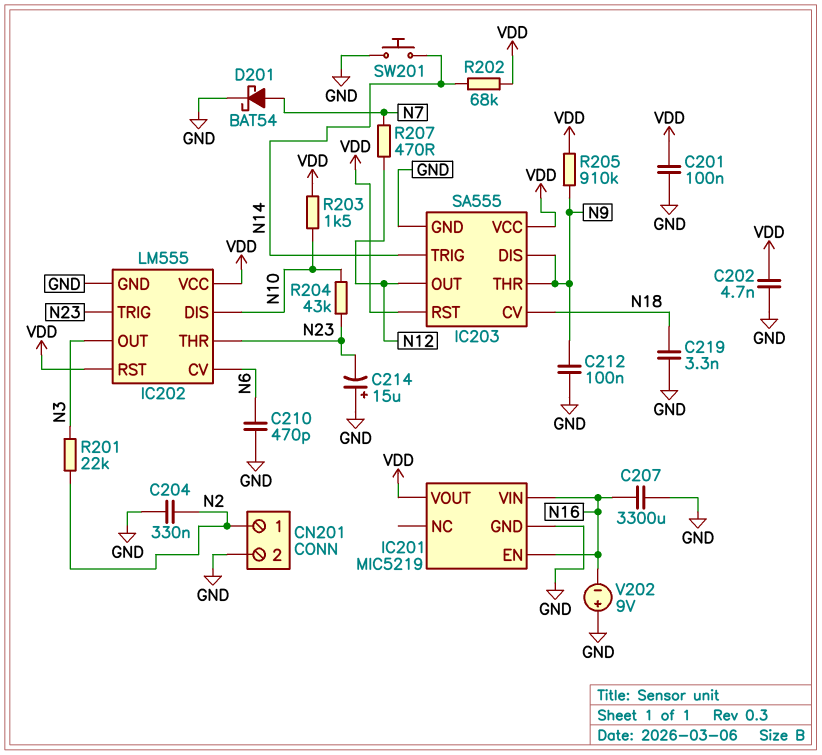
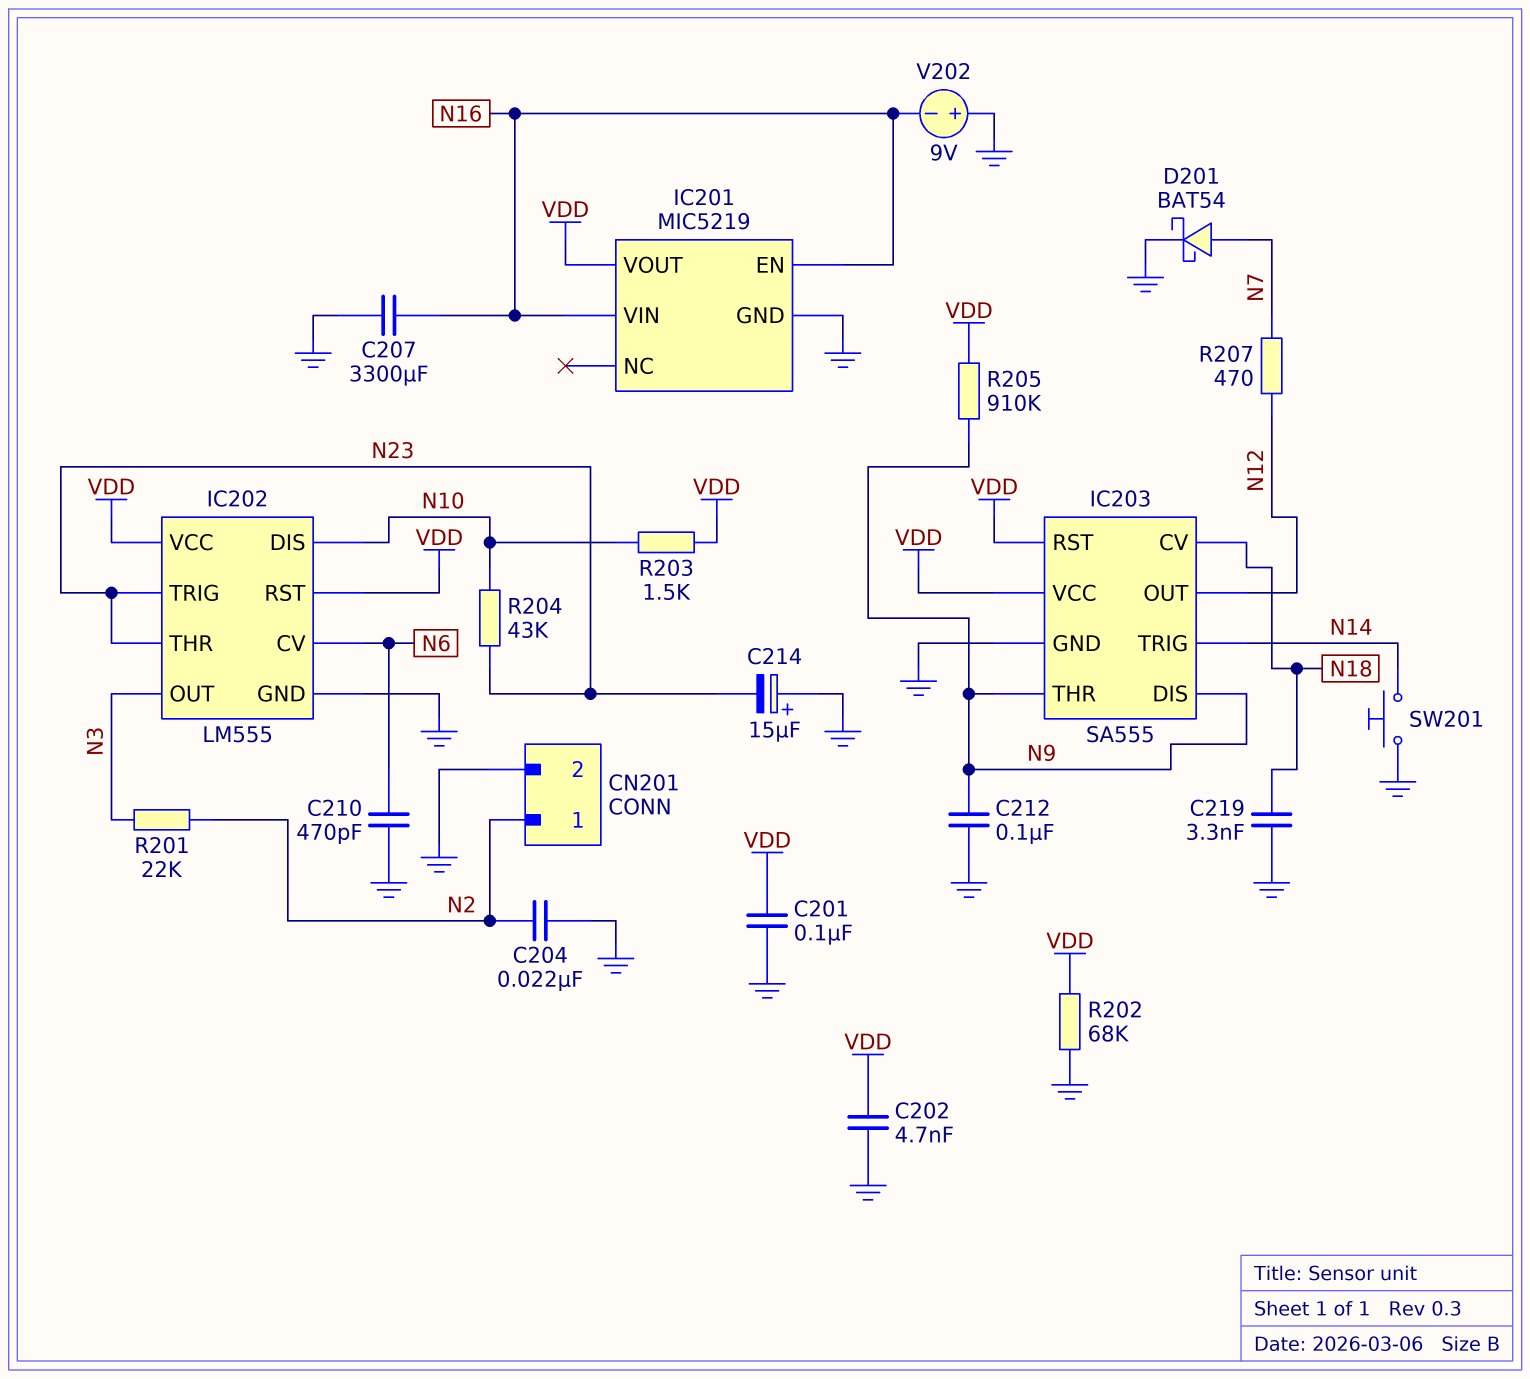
C204: 330nF (GND, N2) -> 22nF (GND, N2)
R202: 68k (N14, VDD) -> 68k (GND, VDD)

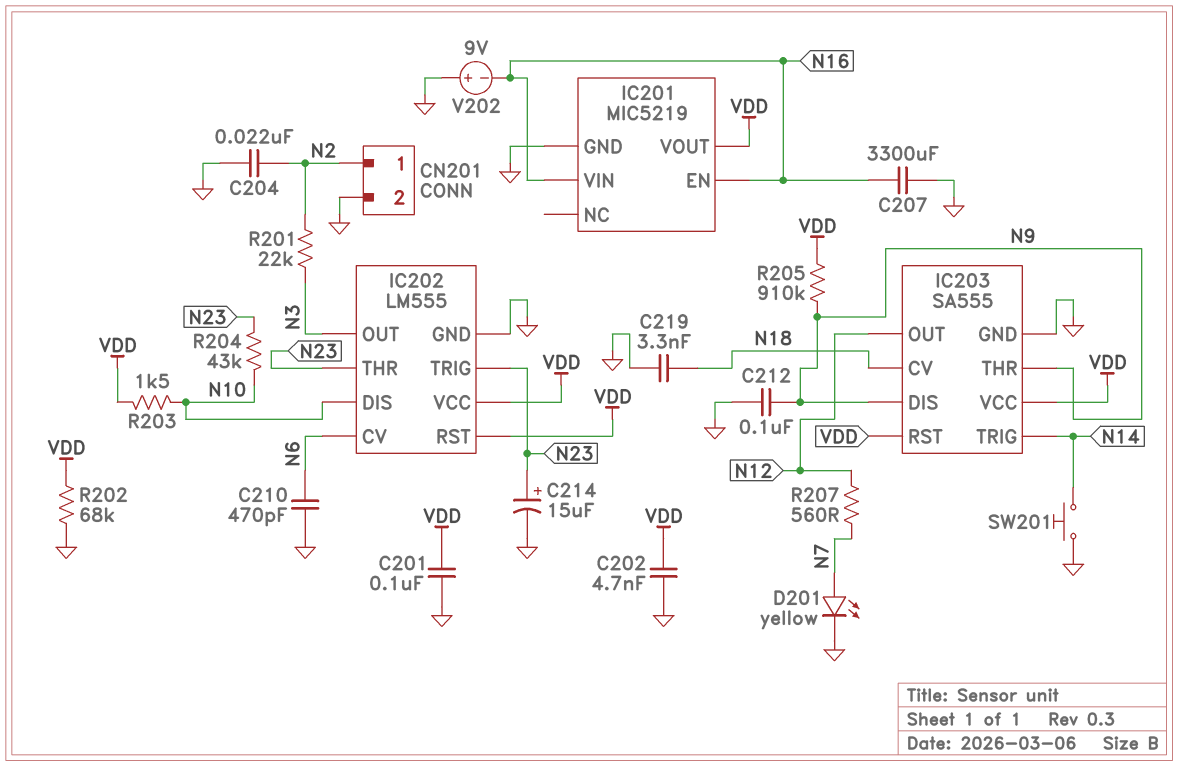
C214: 15uF (plus GND, minus N23) -> 15uF (plus N23, minus GND)
D201: schottky BAT54 (A N7, K GND) -> LED yellow (A N7, K GND)
R207: 470 (N7, N12) -> 560 (N7, N12)

